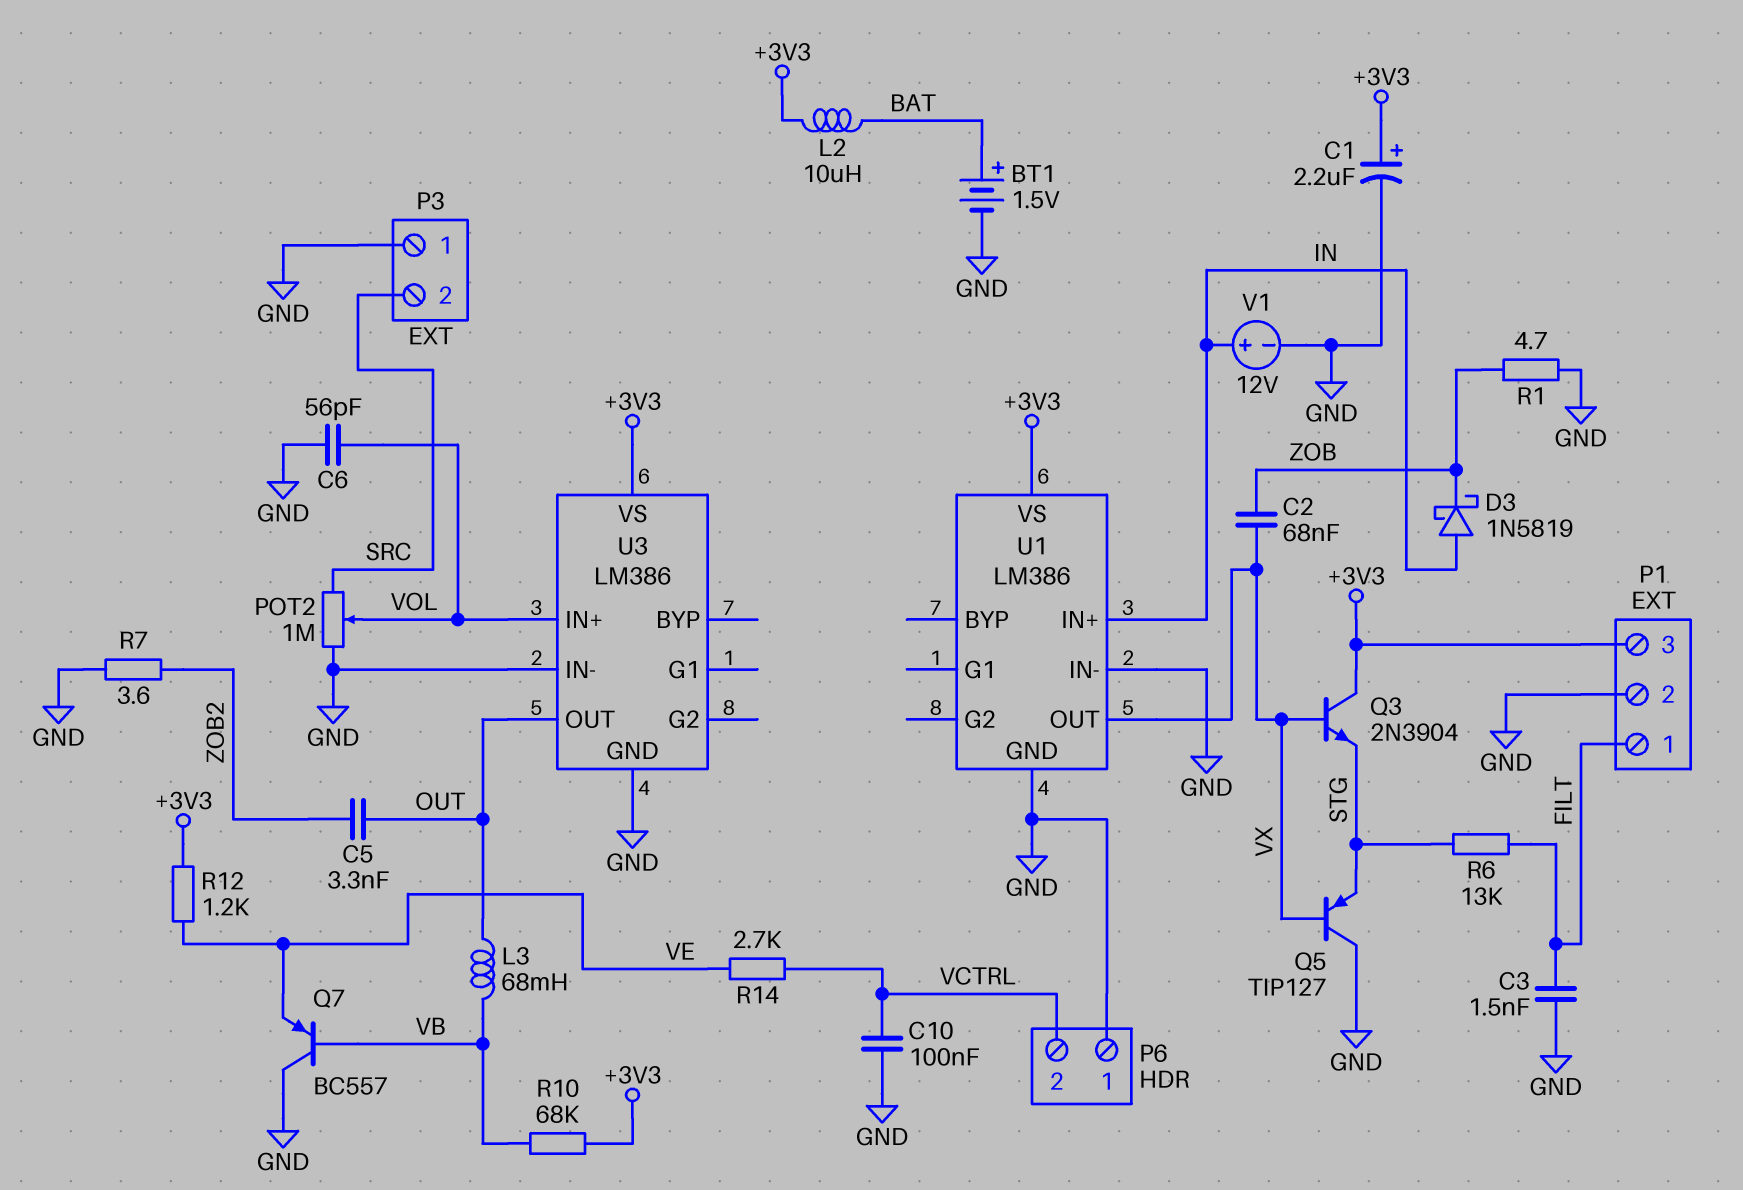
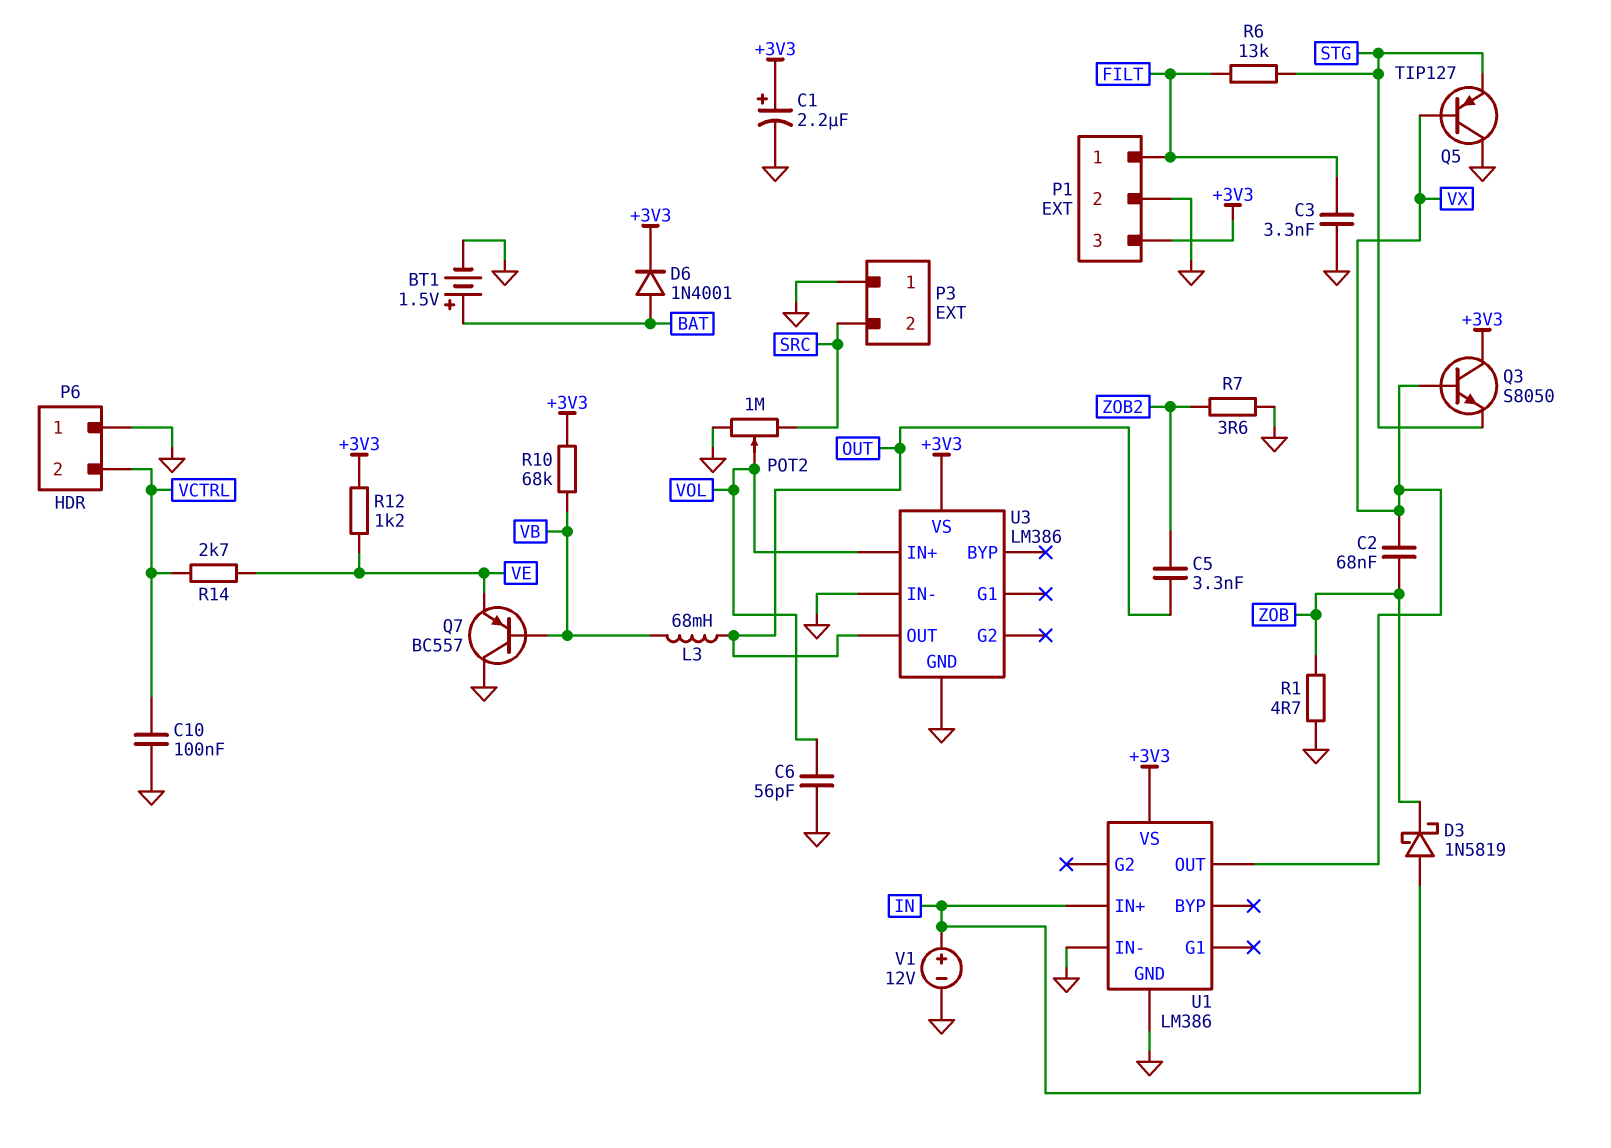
C3: 1.5nF (FILT, GND) -> 3.3nF (FILT, GND)
D6: none -> diode 1N4001 (A BAT, K +3V3)
L2: 10uH (+3V3, BAT) -> none
Q3: NPN 2N3904 (B VX, C +3V3, E STG) -> NPN S8050 (B VX, C +3V3, E STG)

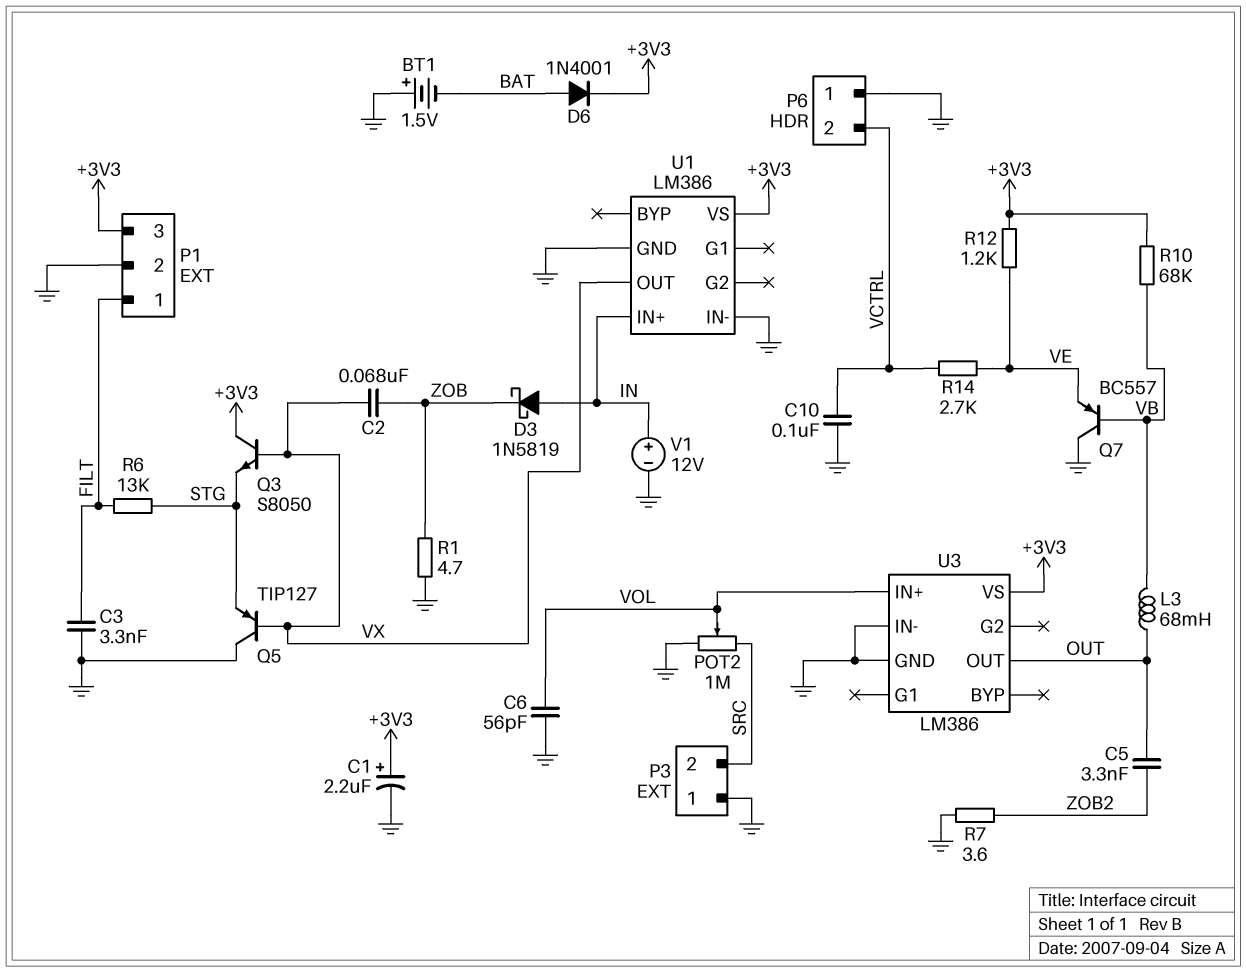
BT1: 1.5V (plus BAT, minus GND) -> 1.5V (plus GND, minus BAT)

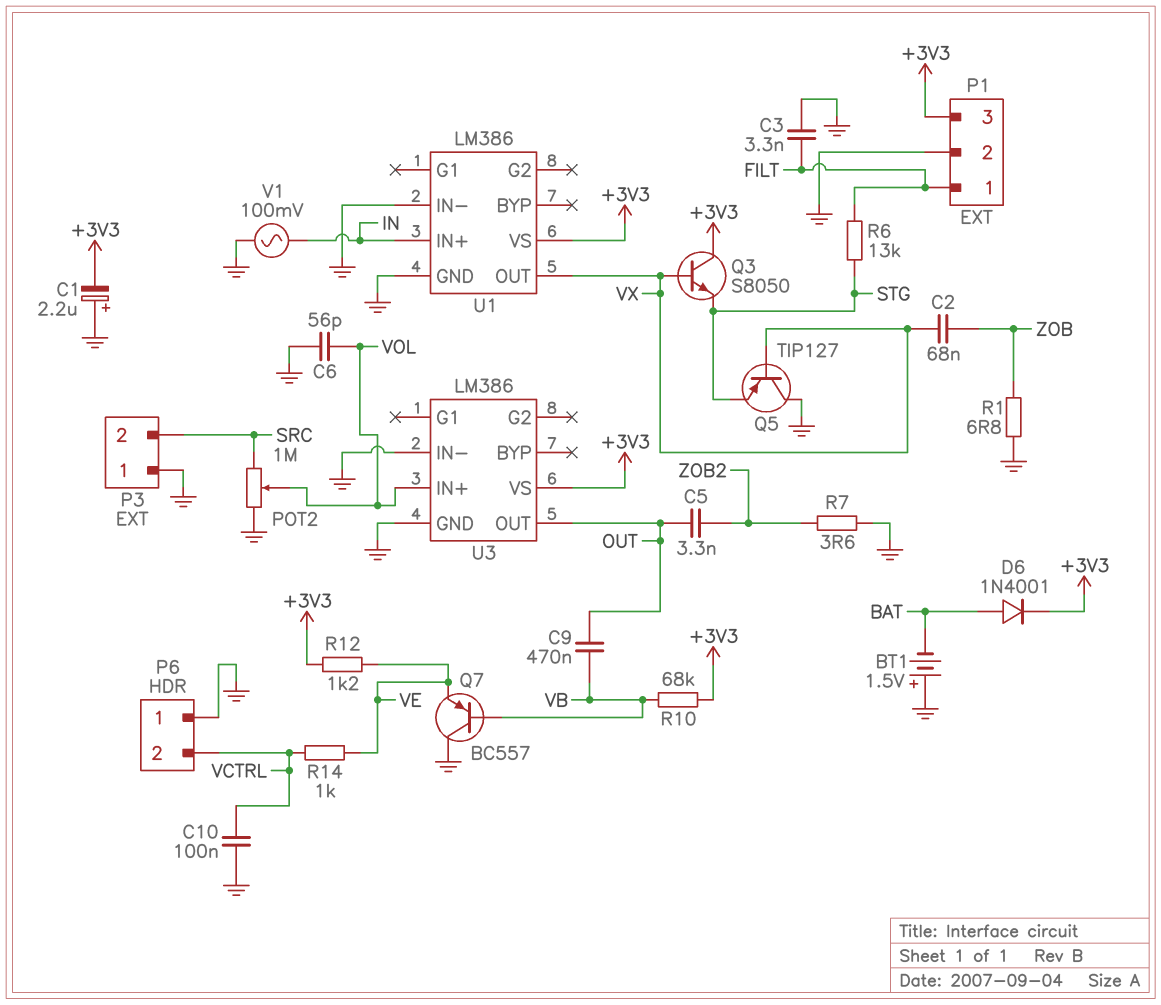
C1: 2.2uF (plus +3V3, minus GND) -> 2.2uF (plus GND, minus +3V3)
C9: none -> 470nF (OUT, VB)
D3: schottky 1N5819 (A IN, K ZOB) -> none
L3: 68mH (OUT, VB) -> none
R1: 4.7 (GND, ZOB) -> 6.8 (GND, ZOB)
R14: 2.7k (VCTRL, VE) -> 1k (VCTRL, VE)
V1: 12V (plus IN, minus GND) -> AC 100mV (GND, IN)

